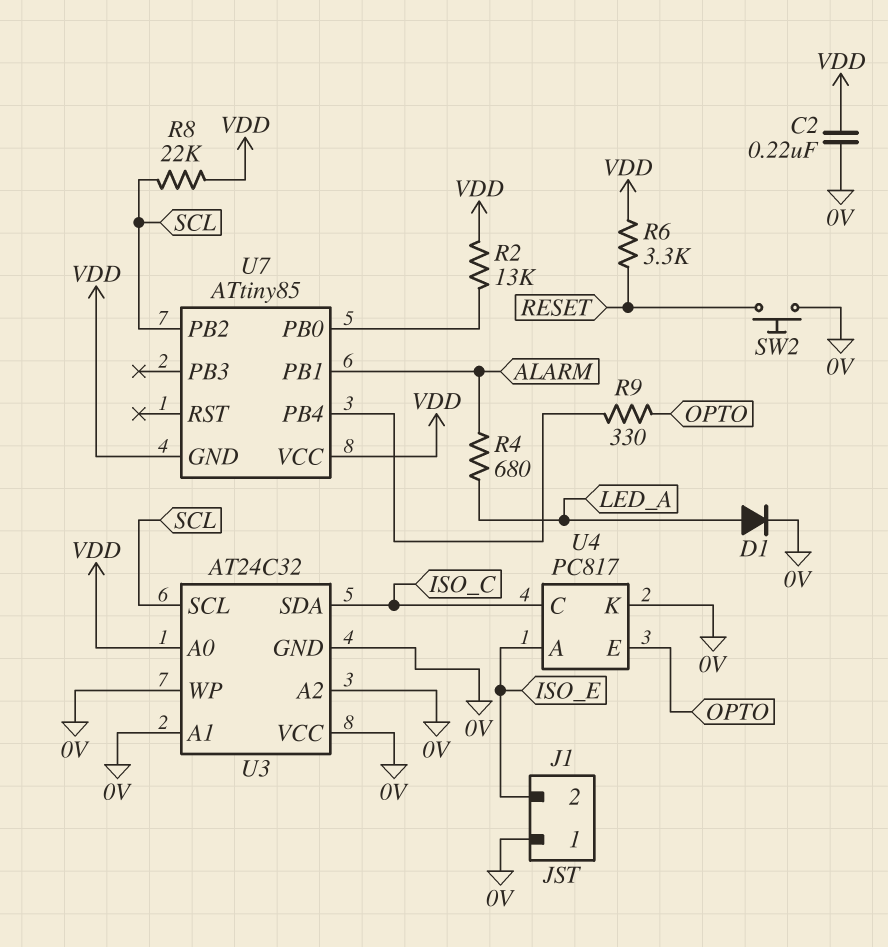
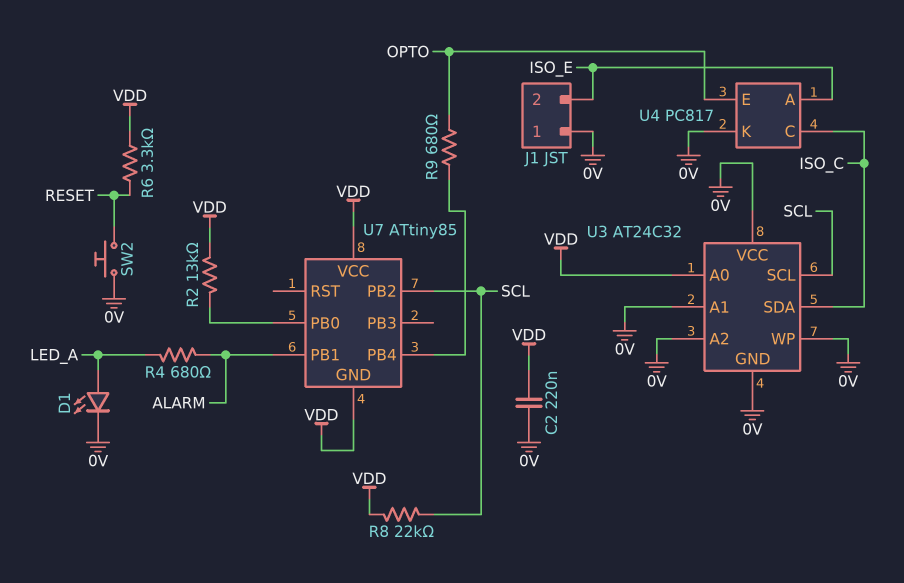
D1: diode (A LED_A, K 0V) -> LED (A LED_A, K 0V)
R9: 330 (OPTO, U7/PB4) -> 680 (OPTO, U7/PB4)

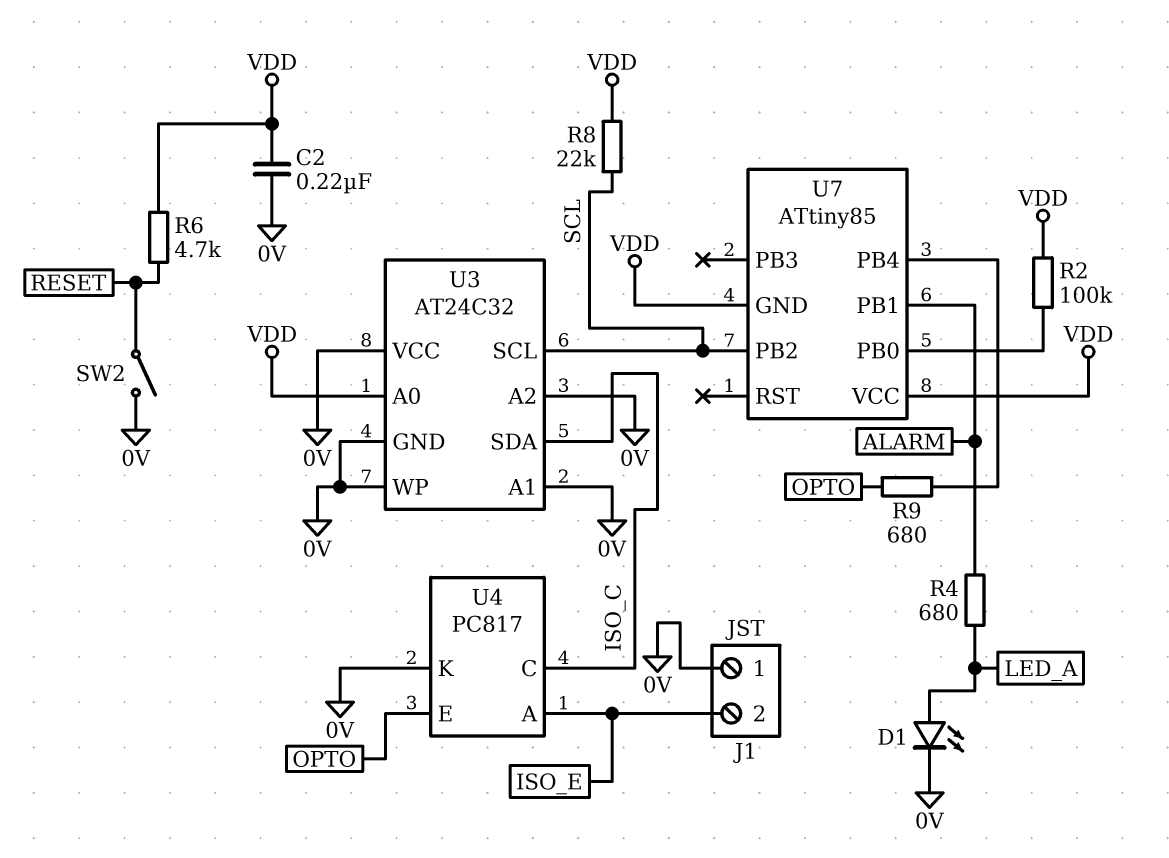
R2: 13k (U7/PB0, VDD) -> 100k (U7/PB0, VDD)
R6: 3.3k (RESET, VDD) -> 4.7k (RESET, VDD)
SW2: button (0V, RESET) -> switch (0V, RESET)

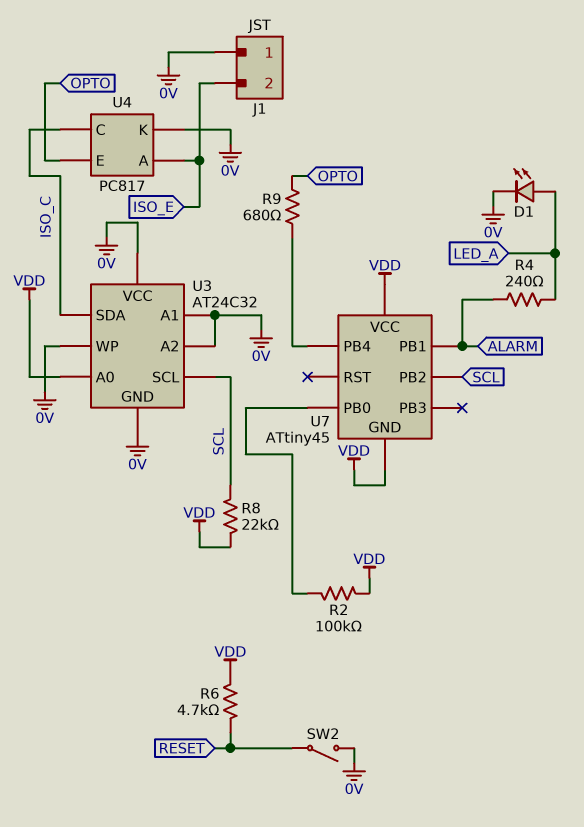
C2: 220nF (0V, VDD) -> none
R4: 680 (ALARM, LED_A) -> 240 (ALARM, LED_A)
U7: ATtiny85 -> ATtiny45

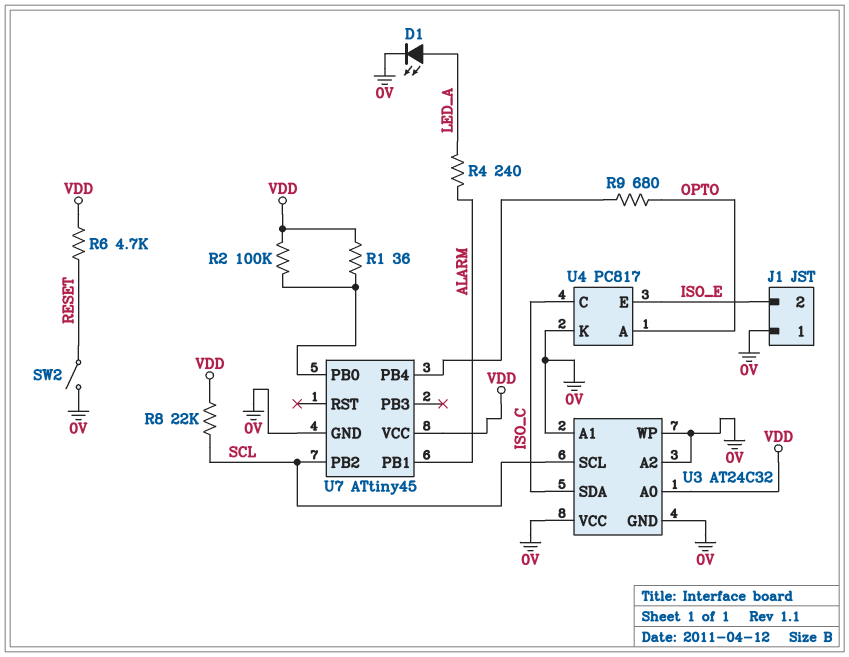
R1: none -> 36 (U7/PB0, VDD)
U4 pin A: ISO_E -> OPTO
U4 pin E: OPTO -> ISO_E
U7 pin GND: VDD -> 0V

